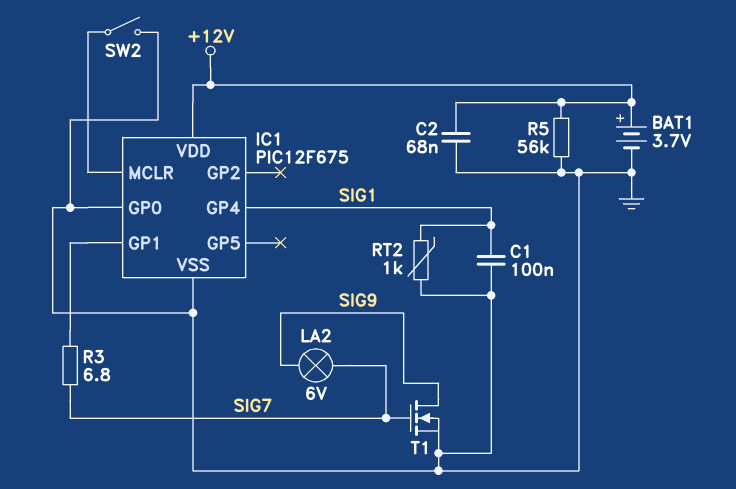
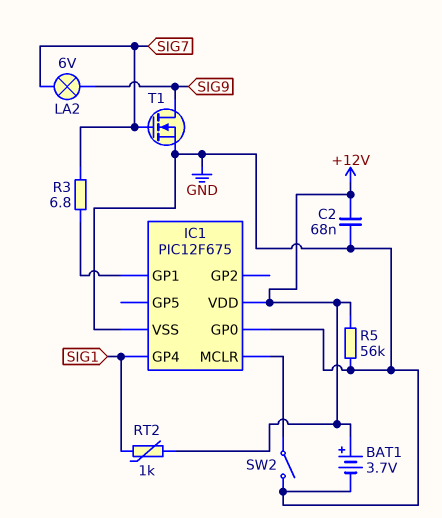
C1: 100nF (GND, SIG1) -> none
RT2: 1k (GND, SIG1) -> 1k (+12V, SIG1)

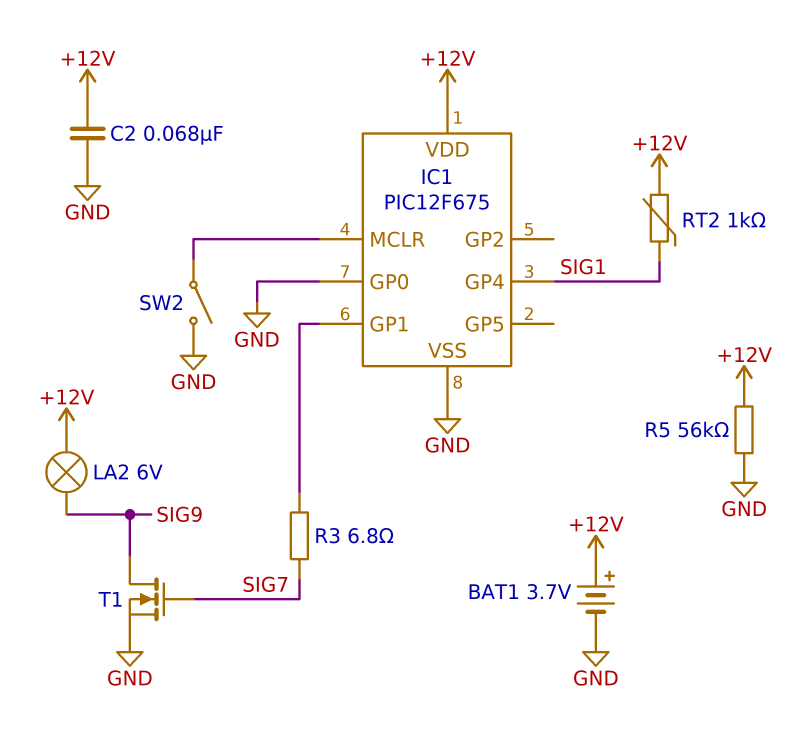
LA2: lamp 6V (SIG7, SIG9) -> lamp 6V (+12V, SIG9)

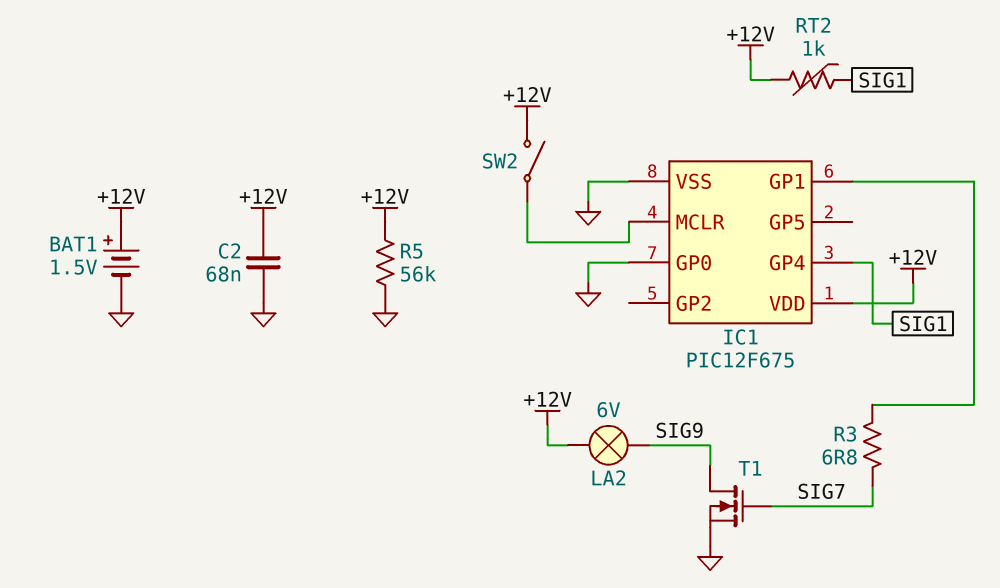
BAT1: 3.7V (plus +12V, minus GND) -> 1.5V (plus +12V, minus GND)
SW2: switch (GND, IC1/MCLR) -> switch (+12V, IC1/MCLR)

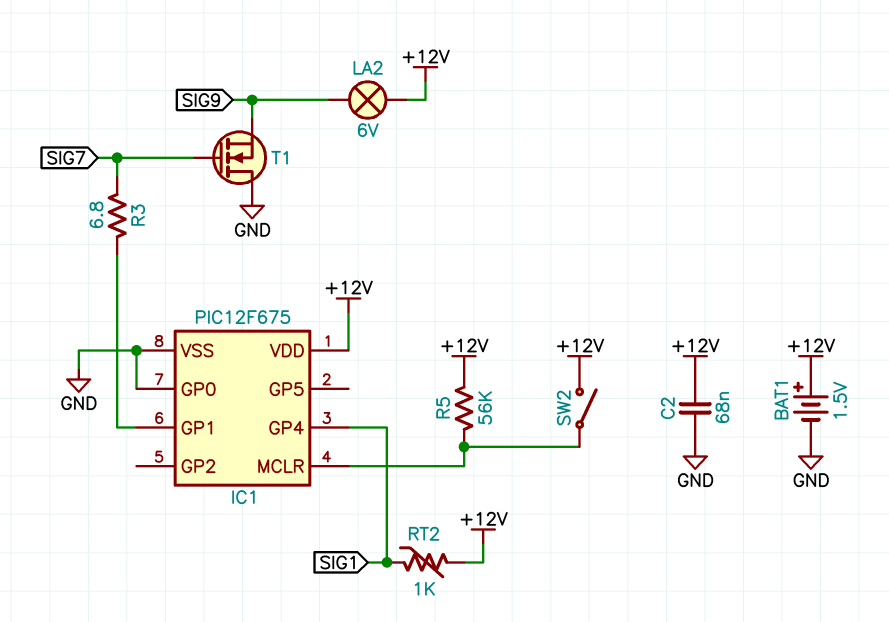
R5: 56k (+12V, GND) -> 56k (+12V, IC1/MCLR)
T1: NMOS (G SIG7, D SIG9, S GND) -> NMOS (G SIG7, D GND, S SIG9)

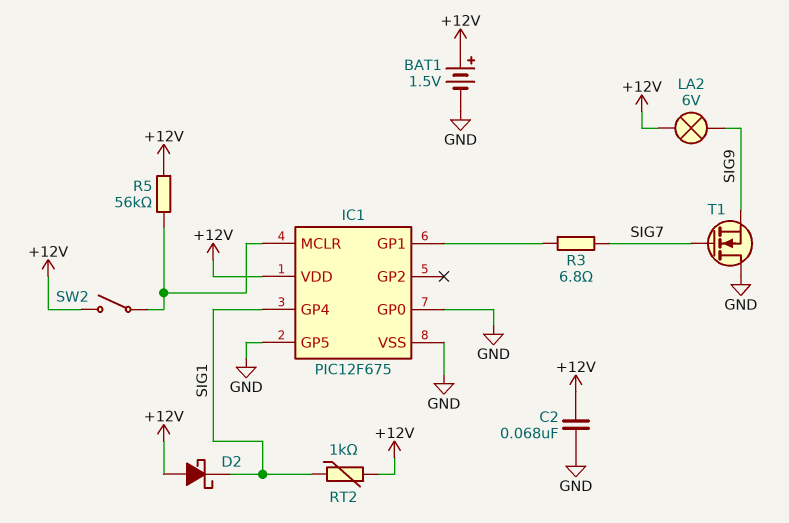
D2: none -> schottky (A +12V, K SIG1)
IC1 pin GP5: none -> GND

